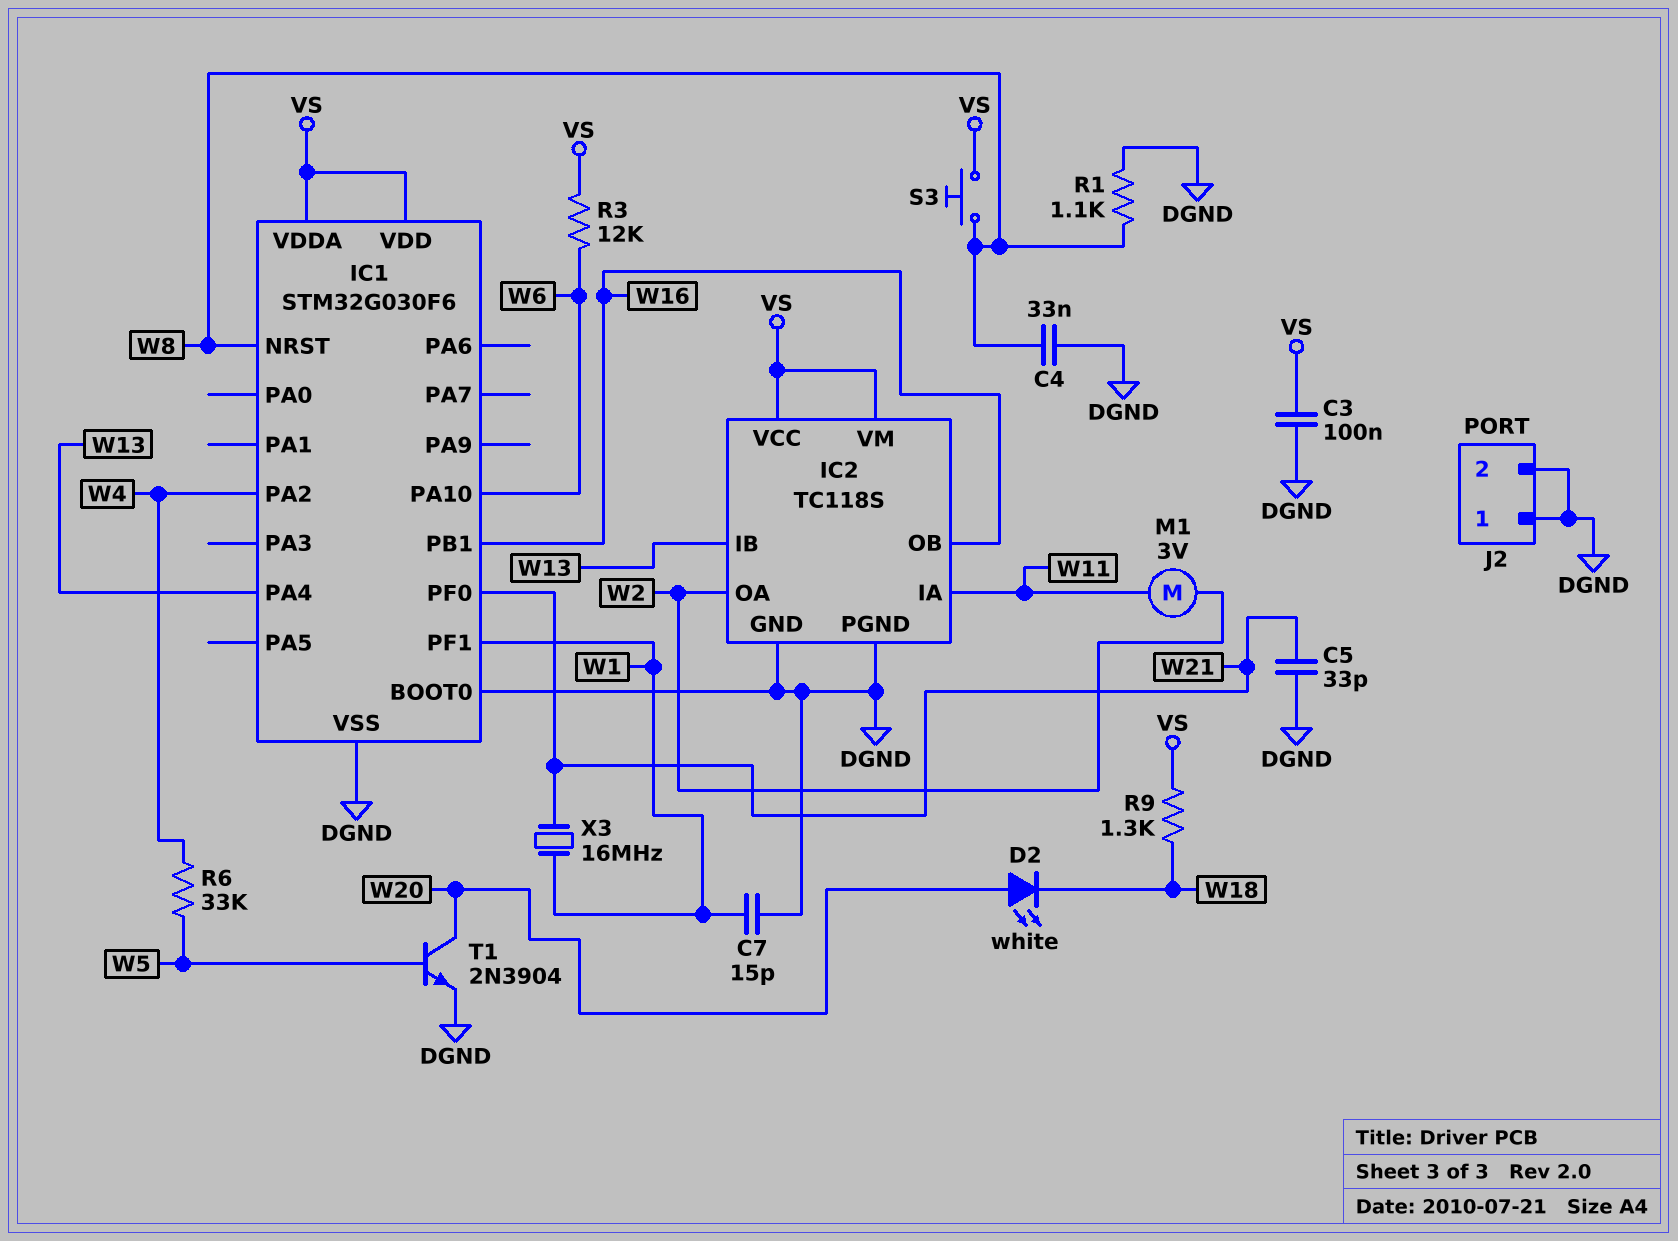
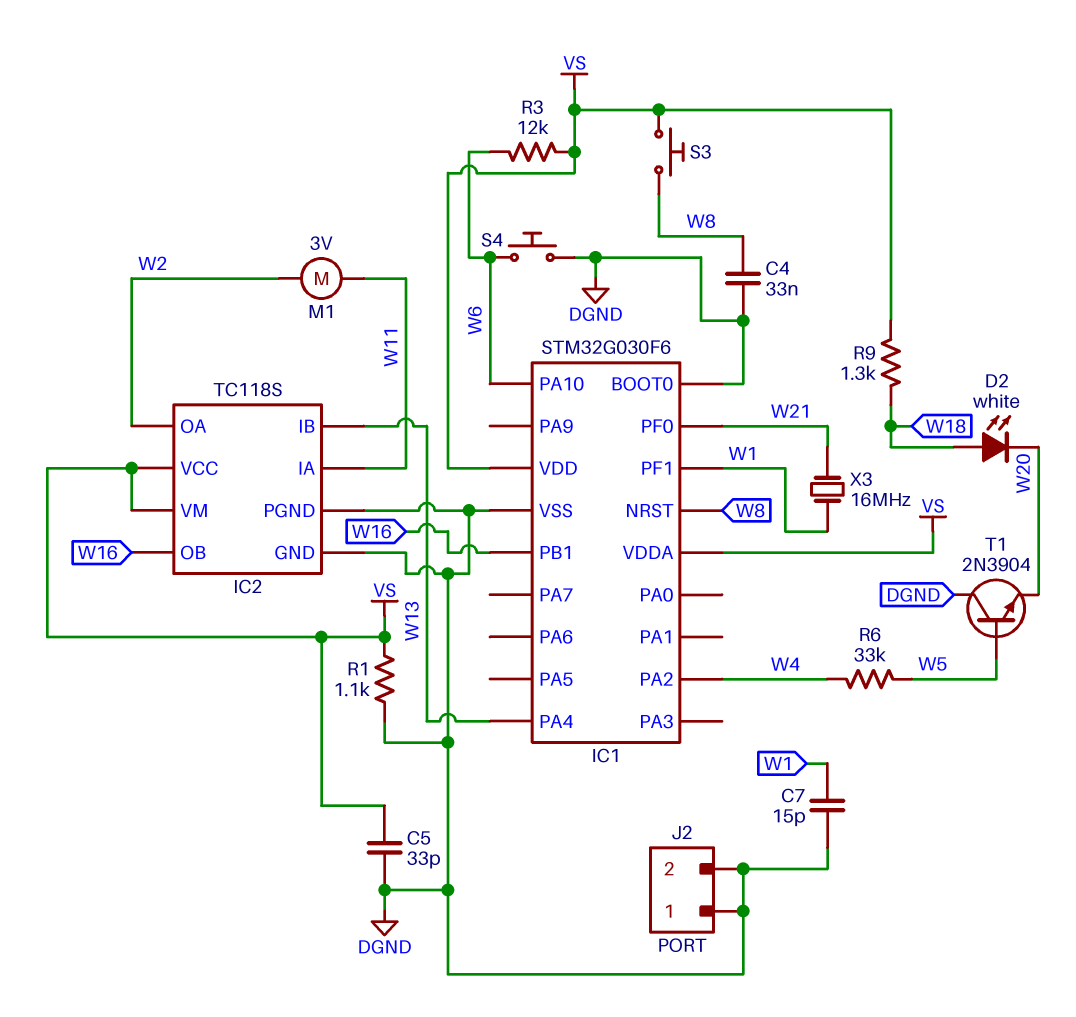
C3: 100nF (DGND, VS) -> none
C5: 33pF (DGND, W21) -> 33pF (DGND, VS)
D2: LED white (A W20, K W18) -> LED white (A W18, K W20)
R1: 1.1k (DGND, W8) -> 1.1k (DGND, VS)
S4: none -> button (DGND, W6)
T1: NPN 2N3904 (B W5, C W20, E DGND) -> NPN 2N3904 (B W5, C DGND, E W20)

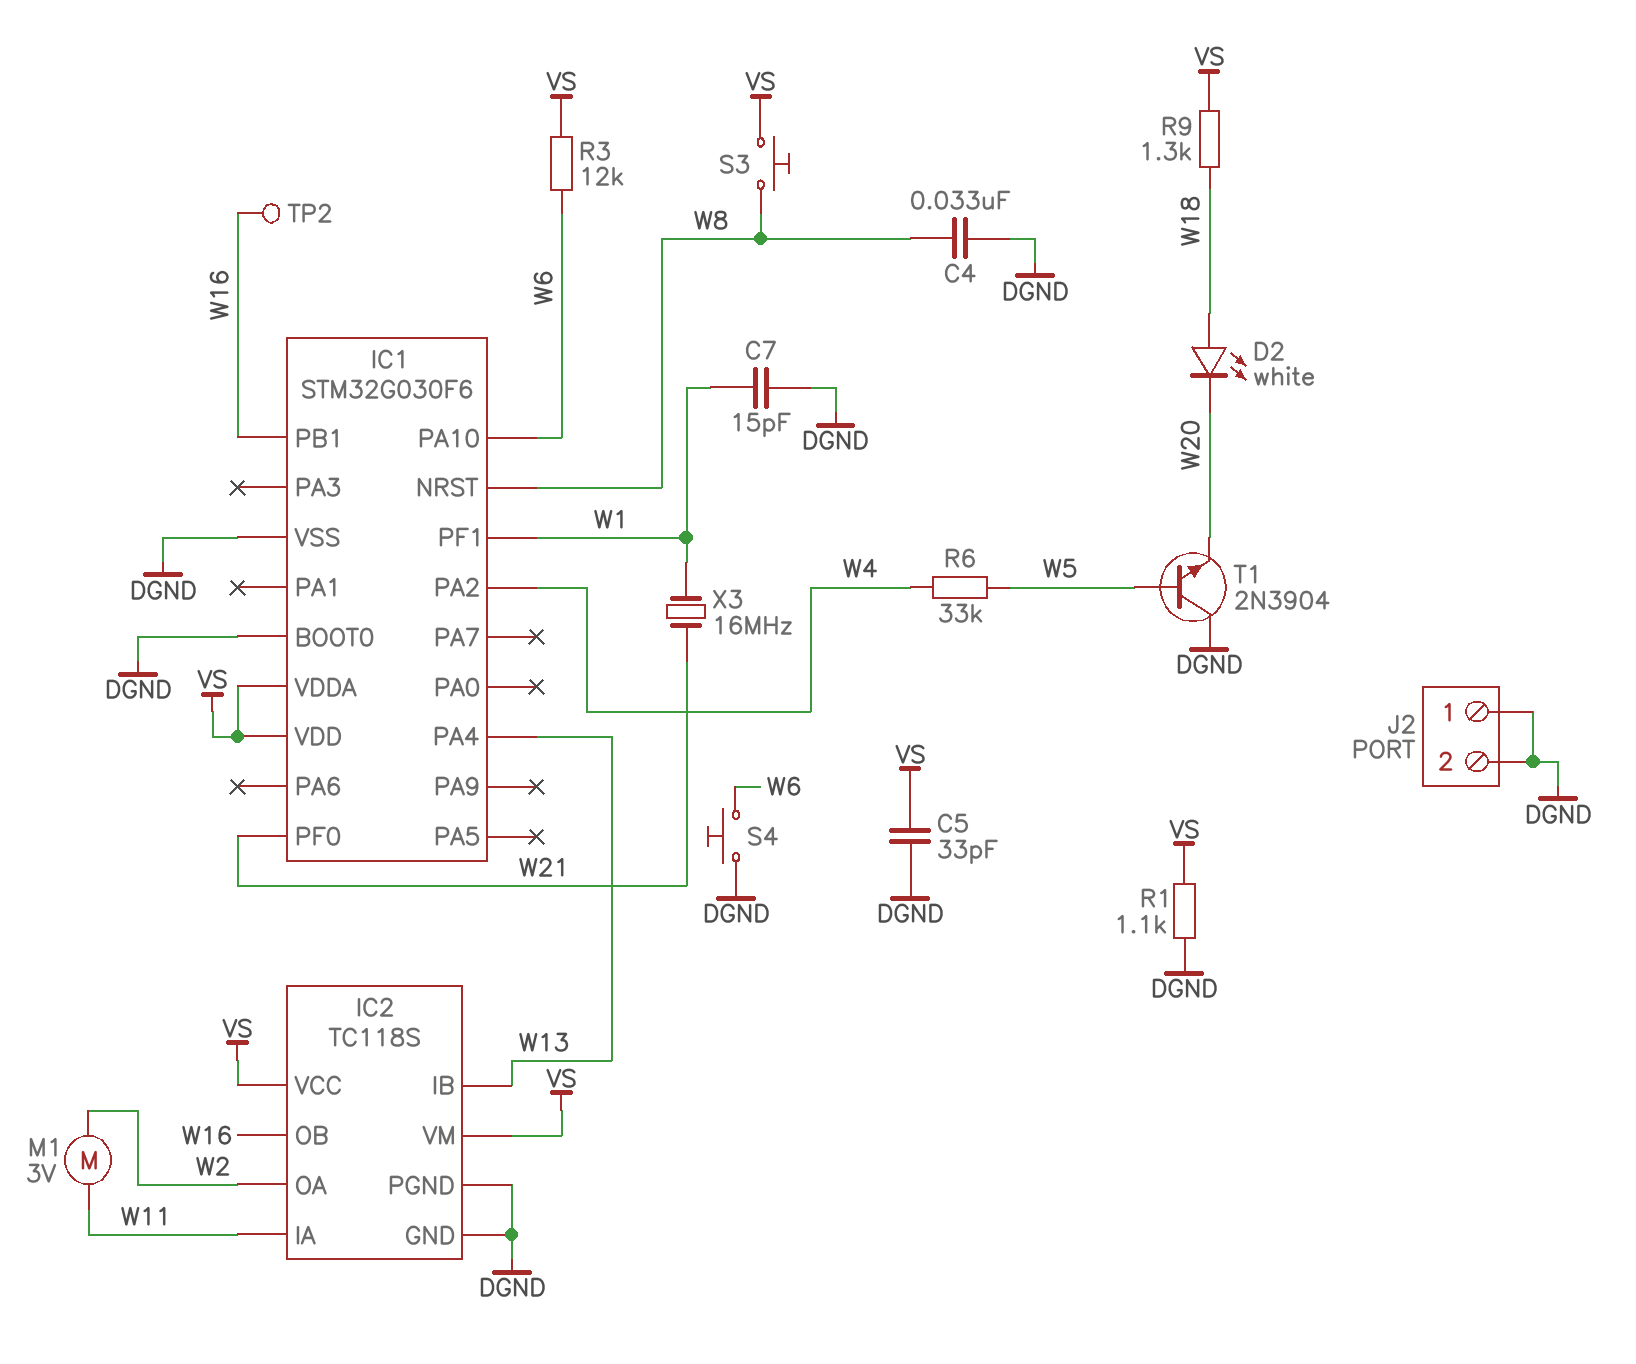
TP2: none -> test point (W16)

